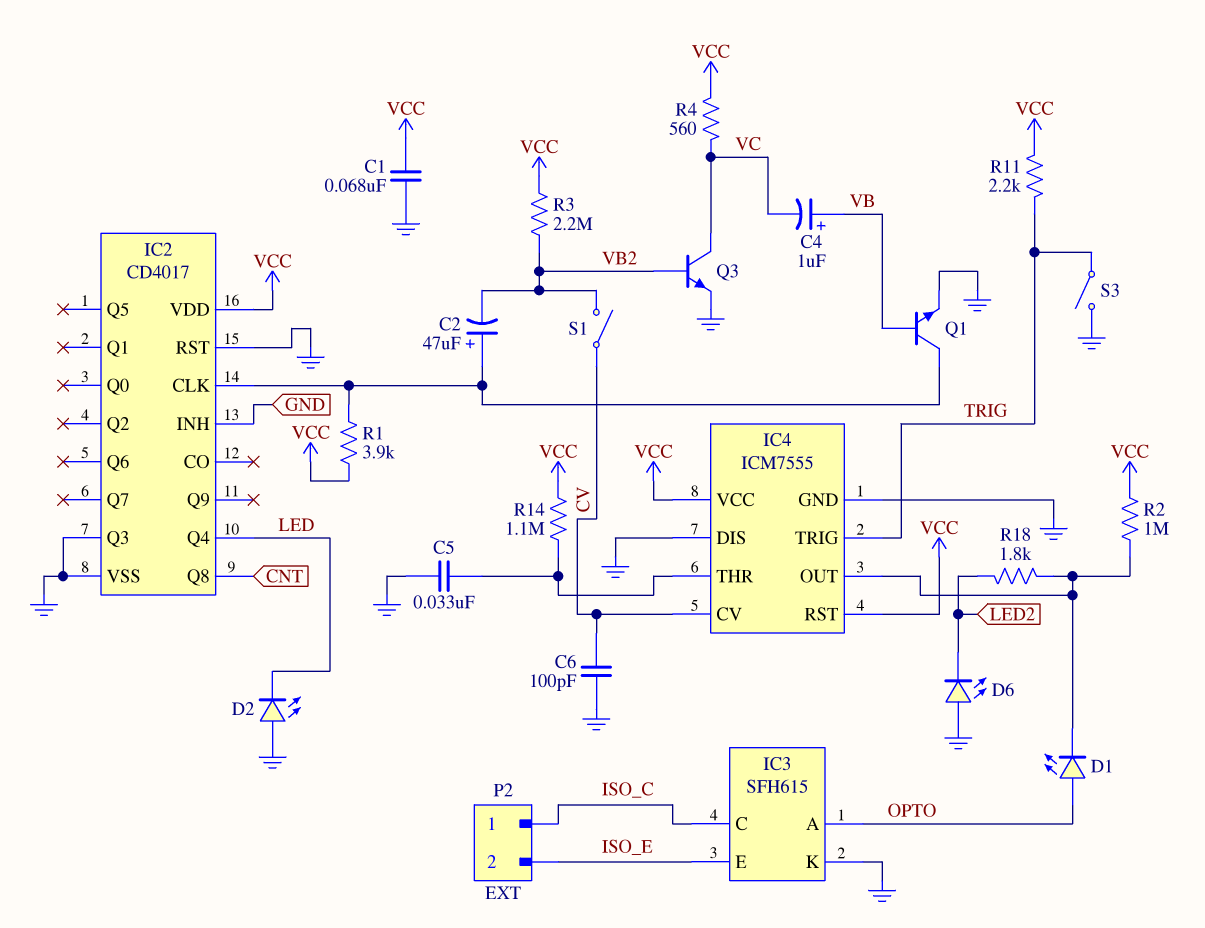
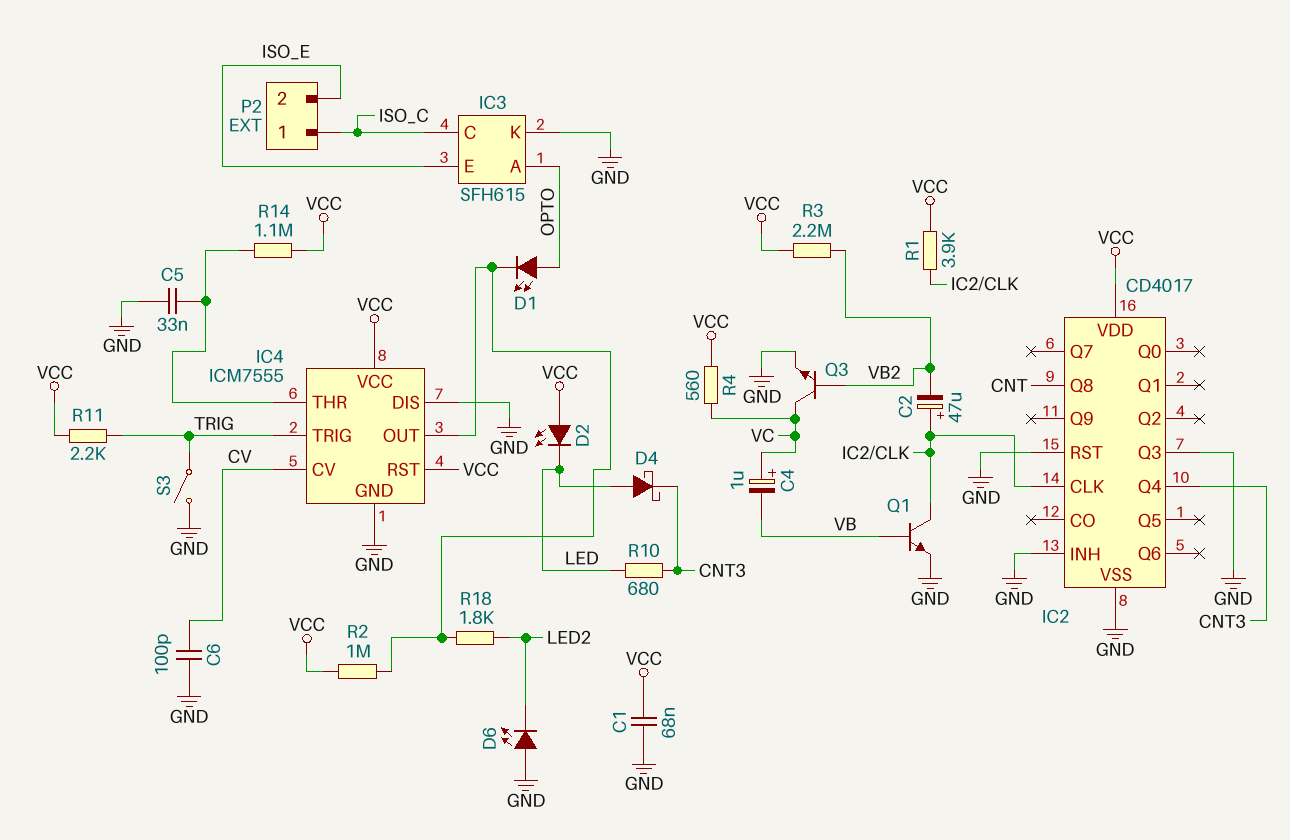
C4: 1uF (plus VB, minus VC) -> 1uF (plus VC, minus VB)
D2: LED (A GND, K LED) -> LED (A VCC, K LED)
D4: none -> schottky (A LED, K CNT3)
IC2 pin Q4: LED -> CNT3
R10: none -> 680 (CNT3, LED)
S1: switch (CV, VB2) -> none

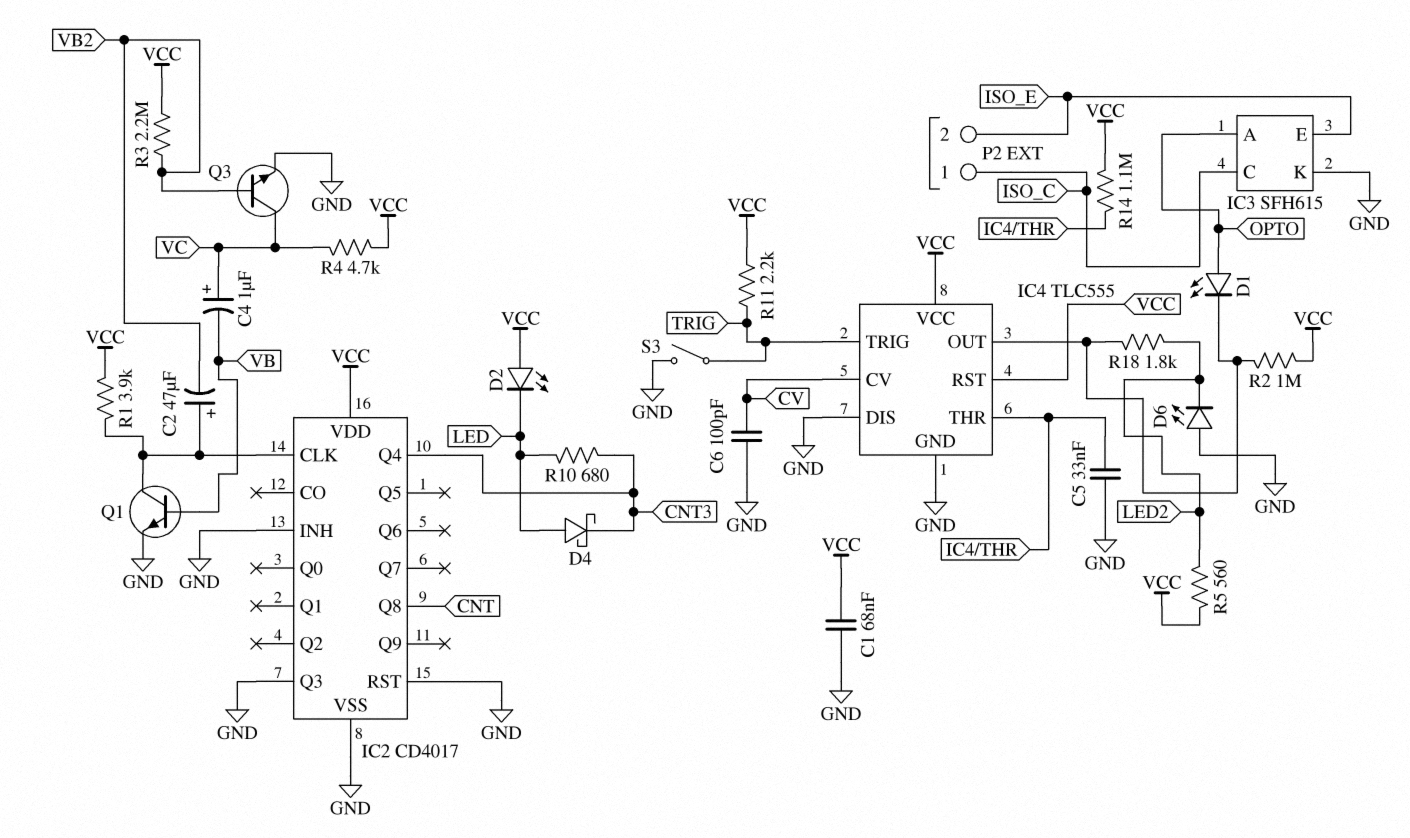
IC4: ICM7555 -> TLC555
R4: 560 (VC, VCC) -> 4.7k (VC, VCC)
R5: none -> 560 (LED2, VCC)

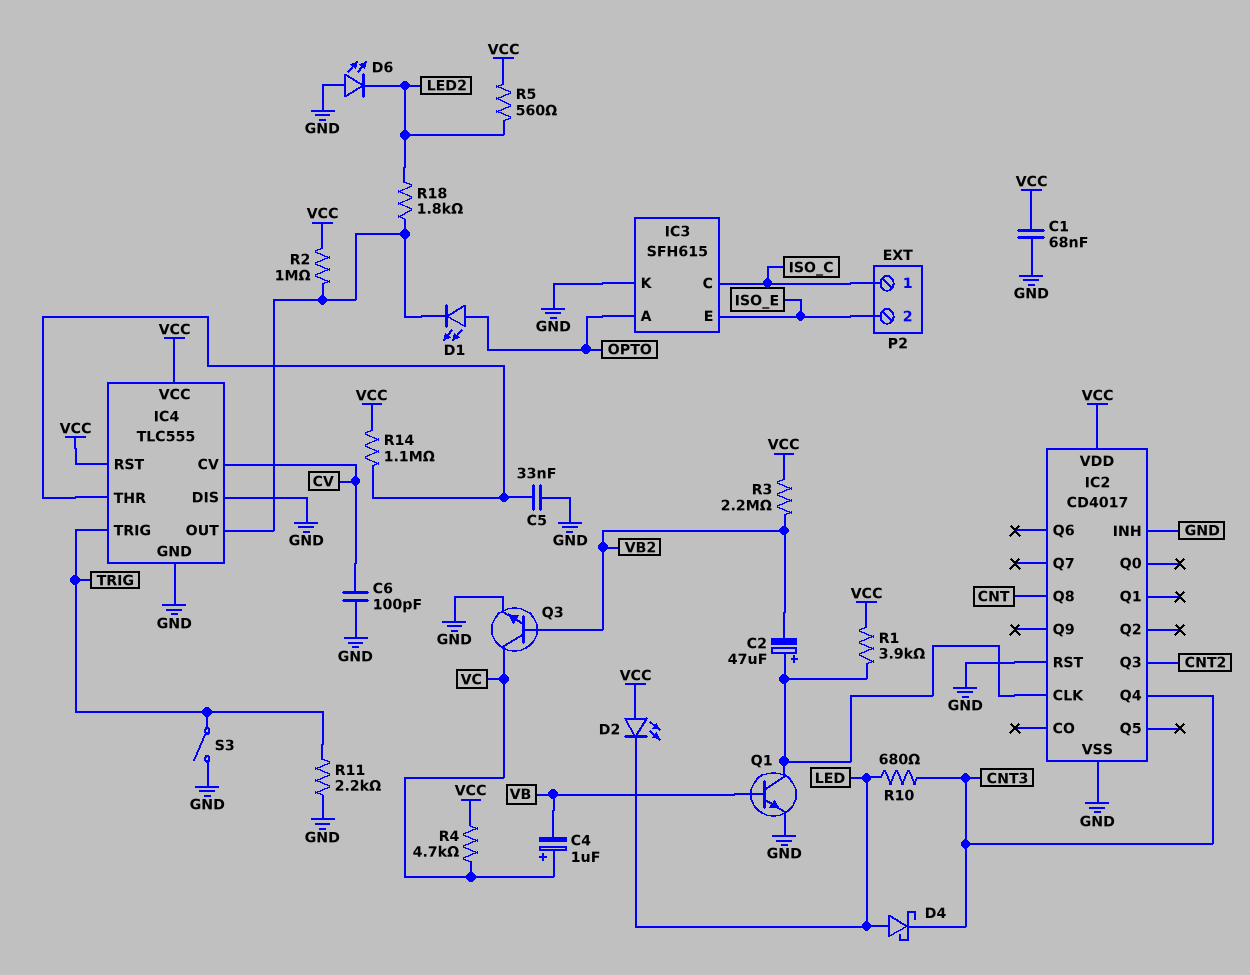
IC2 pin Q3: GND -> CNT2
R11: 2.2k (TRIG, VCC) -> 2.2k (GND, TRIG)

